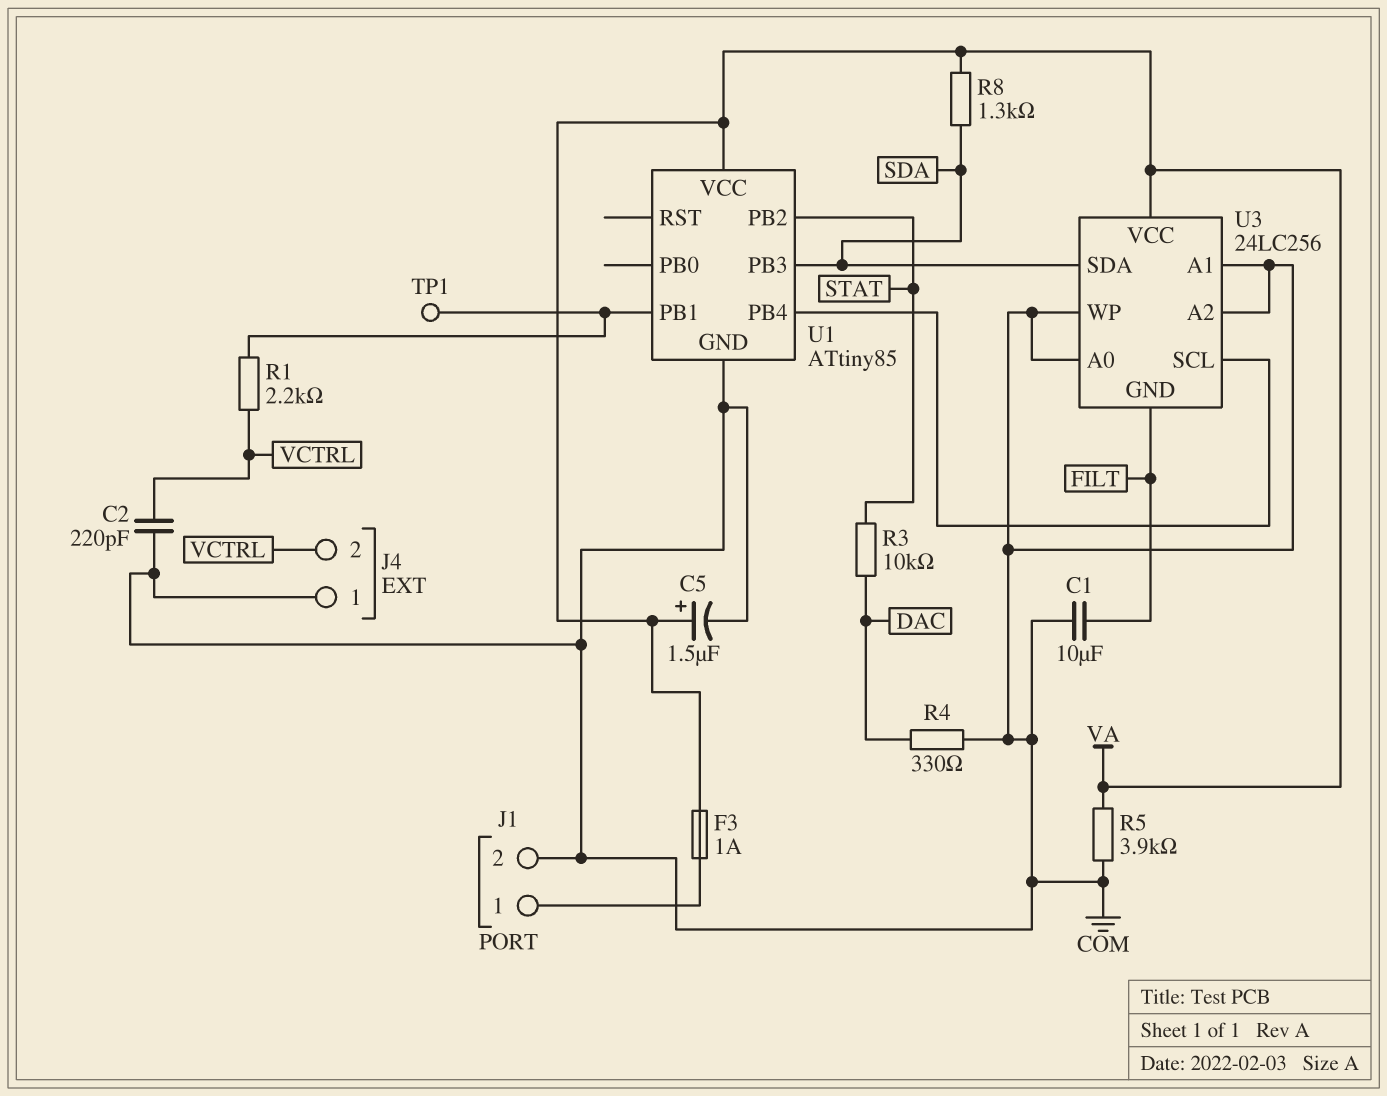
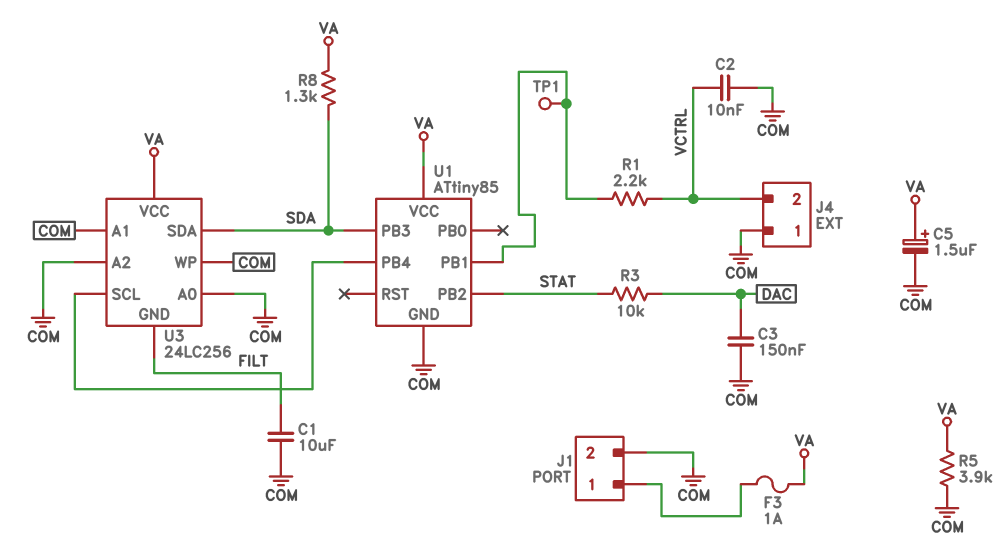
C2: 220pF (COM, VCTRL) -> 10nF (COM, VCTRL)
C3: none -> 150nF (COM, DAC)
R4: 330 (COM, DAC) -> none

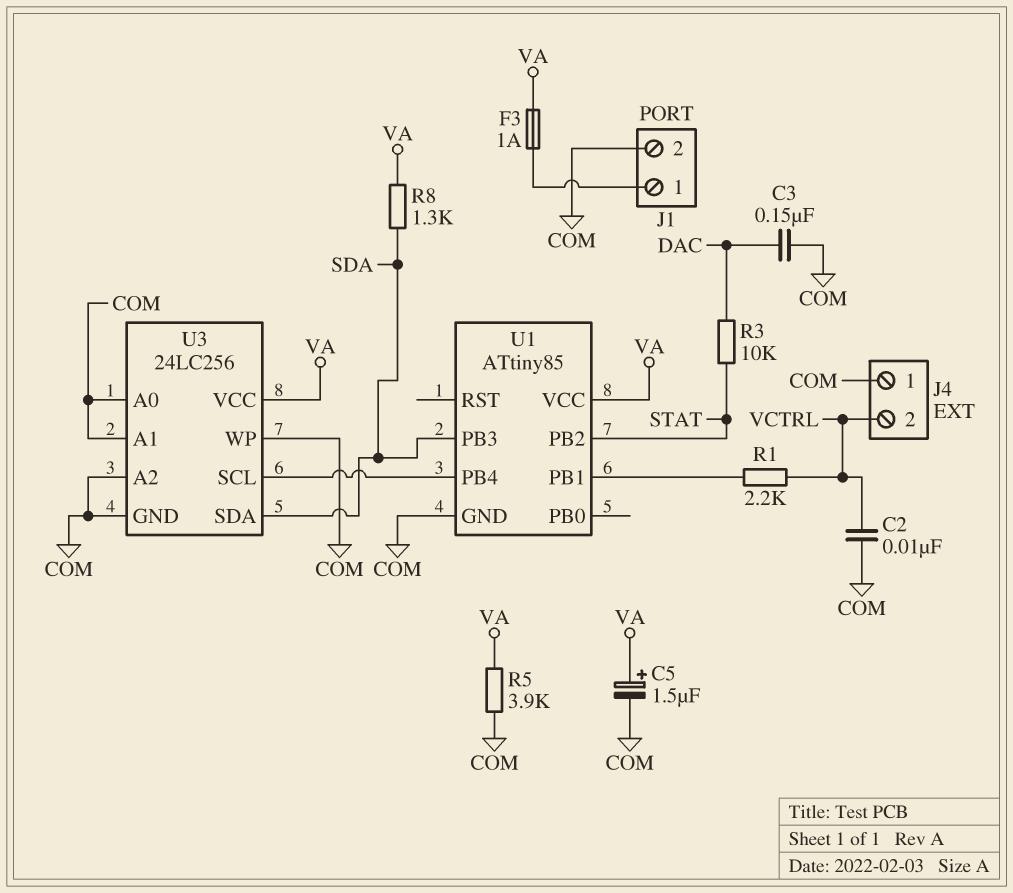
C1: 10uF (COM, FILT) -> none
TP1: test point (U1/PB1) -> none
U3 pin GND: FILT -> COM

